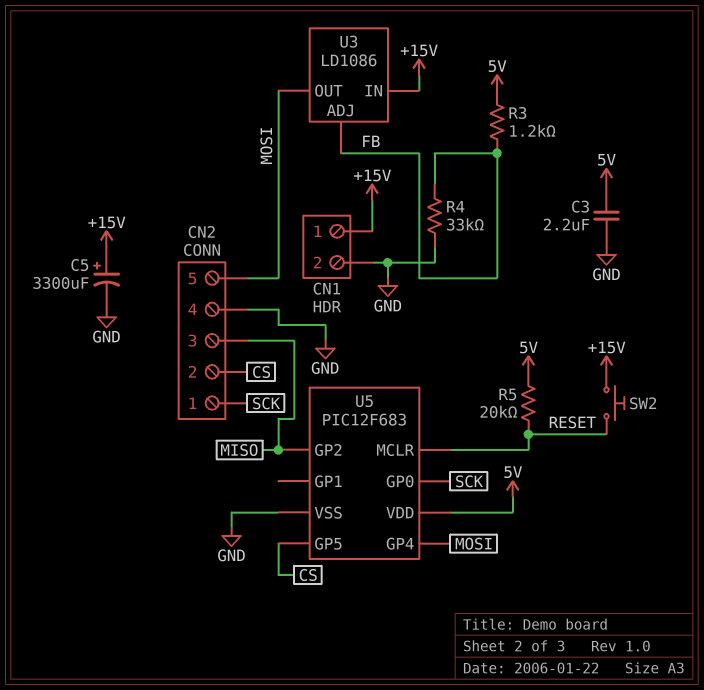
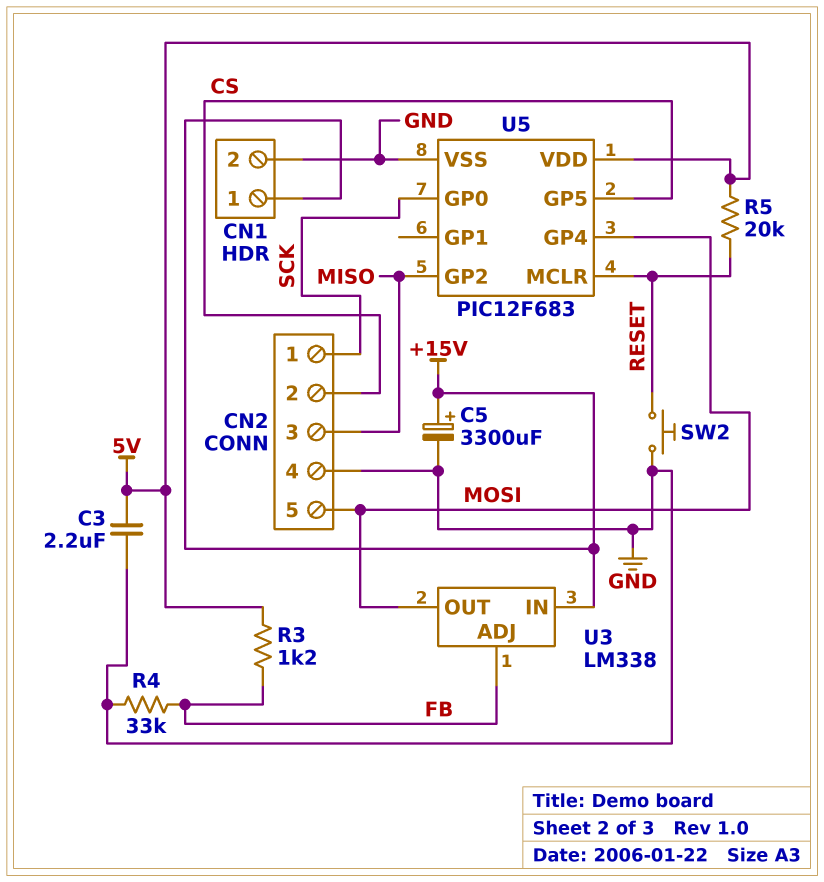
SW2: button (+15V, RESET) -> button (GND, RESET)
U3: LD1086 -> LM338

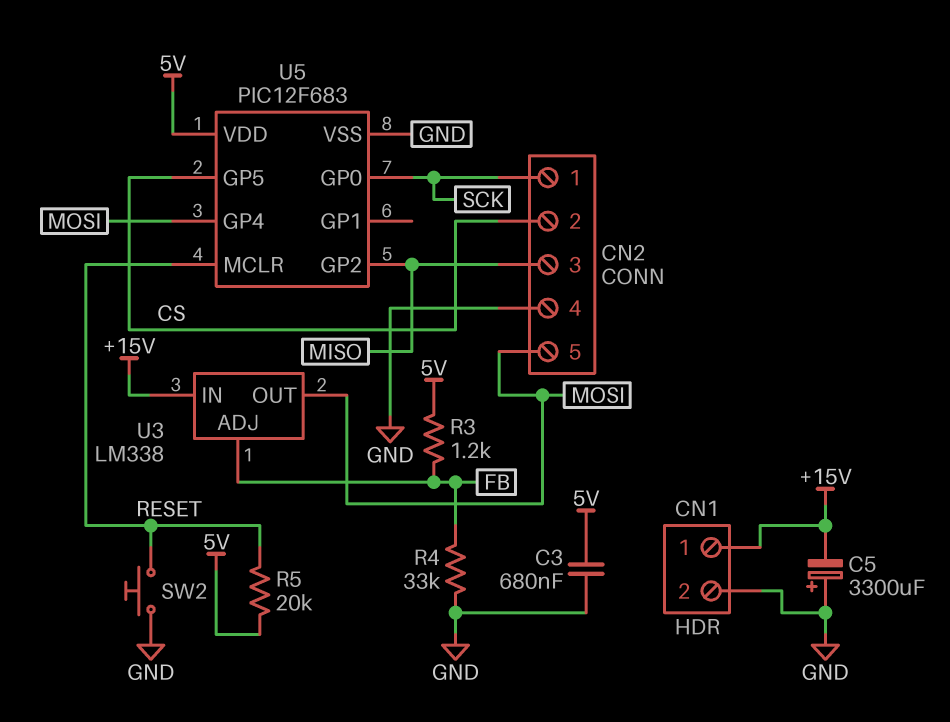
C3: 2.2uF (5V, GND) -> 680nF (5V, GND)
C5: 3300uF (plus +15V, minus GND) -> 3300uF (plus GND, minus +15V)

